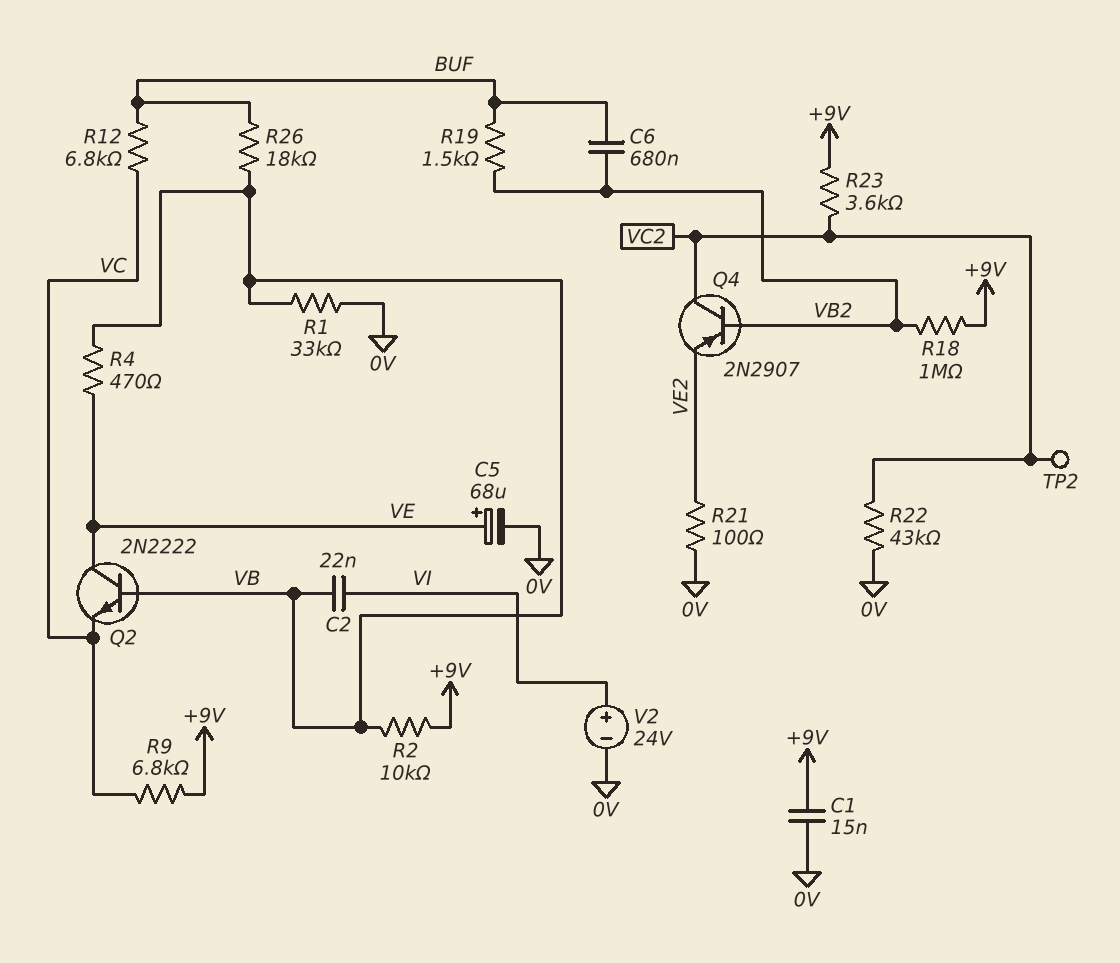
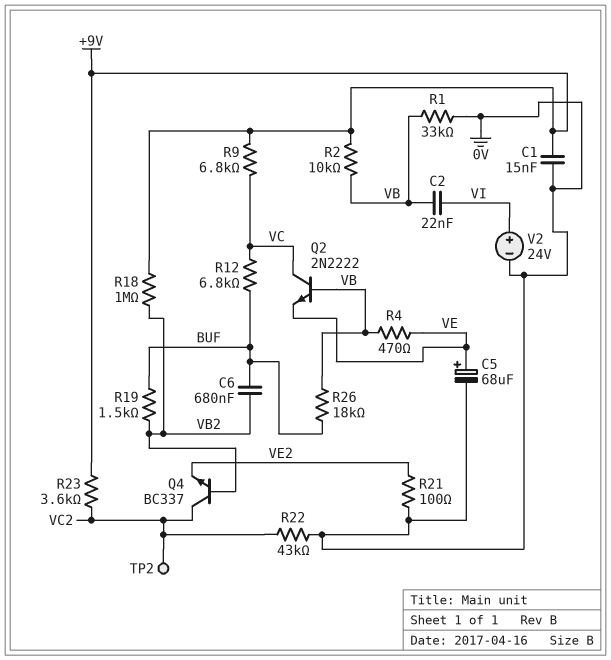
Q2: NPN 2N2222 (B VB, C VE, E VC) -> NPN 2N2222 (B VB, C VC, E VE)
Q4: PNP 2N2907 (B VB2, C VC2, E VE2) -> NPN BC337 (B VB2, C VC2, E VE2)

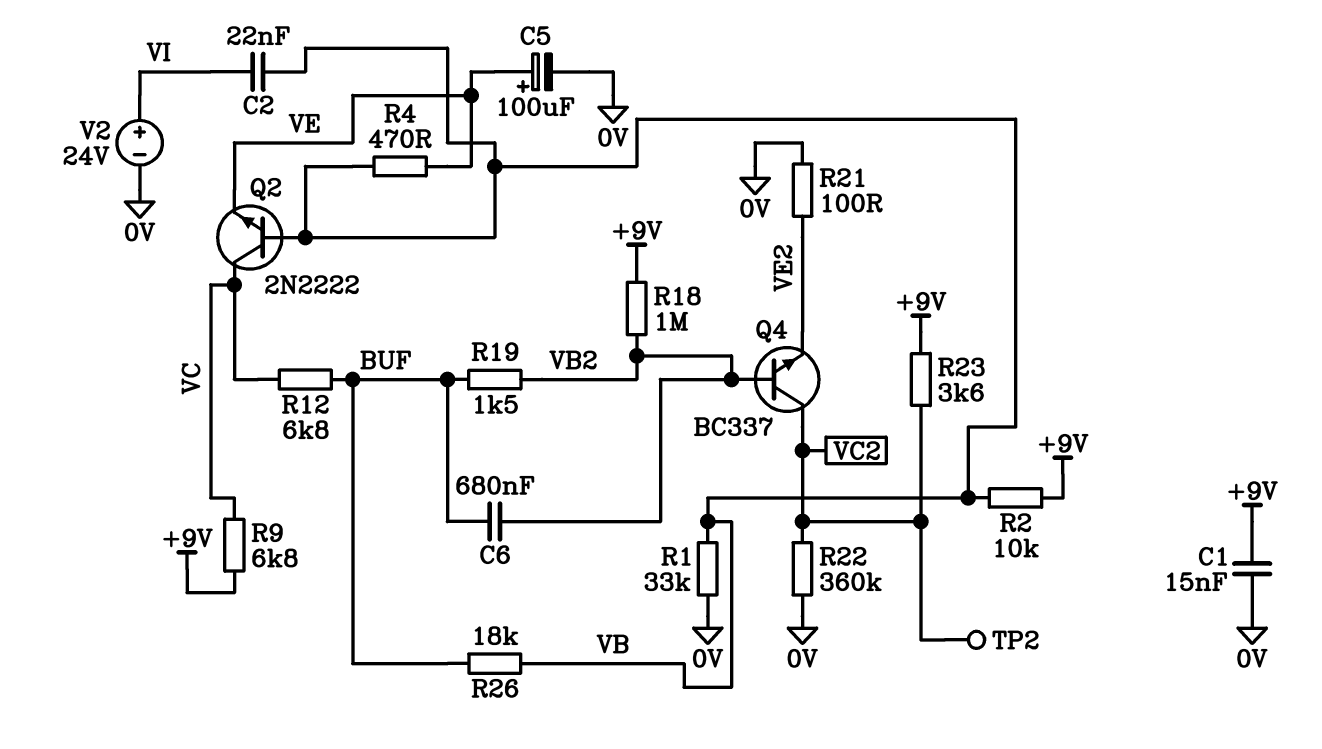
C5: 68uF (plus VE, minus 0V) -> 100uF (plus VE, minus 0V)
R22: 43k (0V, VC2) -> 360k (0V, VC2)

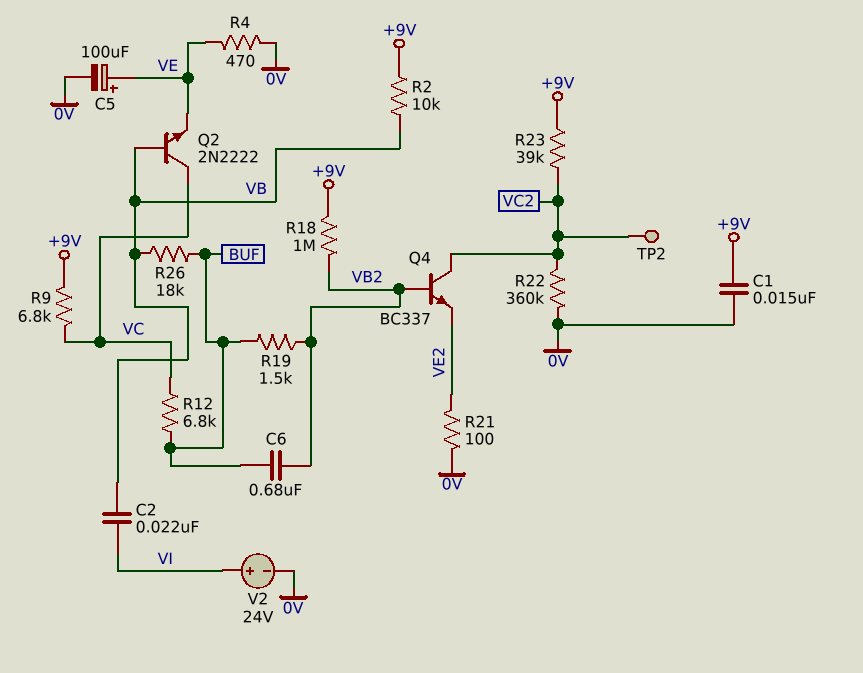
R1: 33k (0V, VB) -> none
R4: 470 (VB, VE) -> 470 (0V, VE)
R23: 3.6k (+9V, VC2) -> 39k (+9V, VC2)

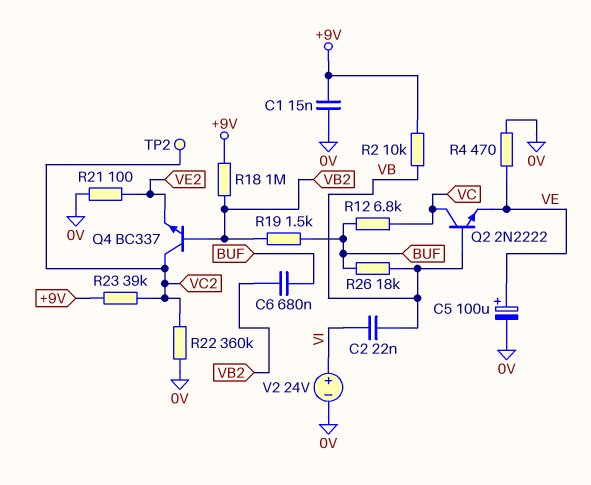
R9: 6.8k (+9V, VC) -> none

